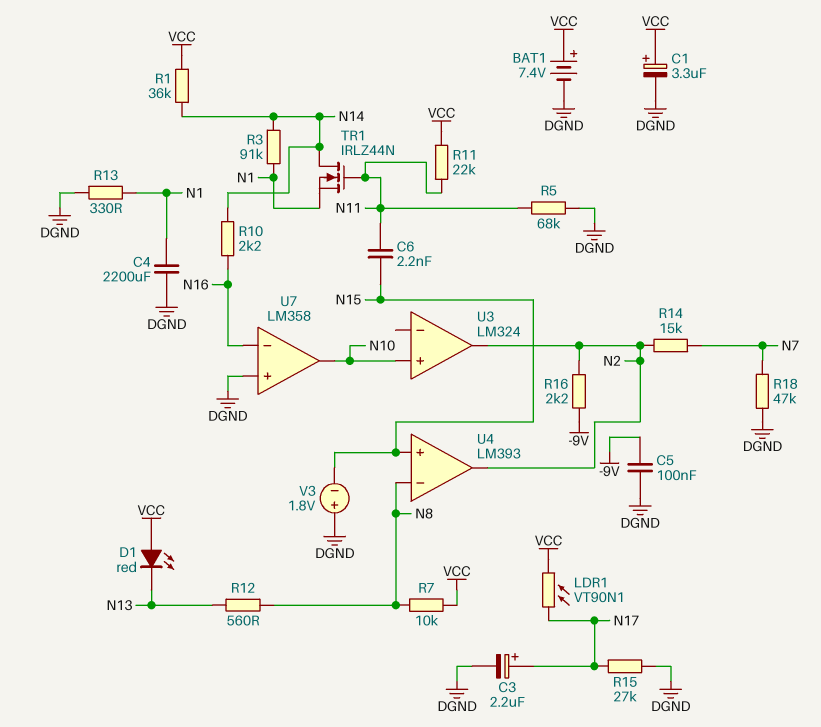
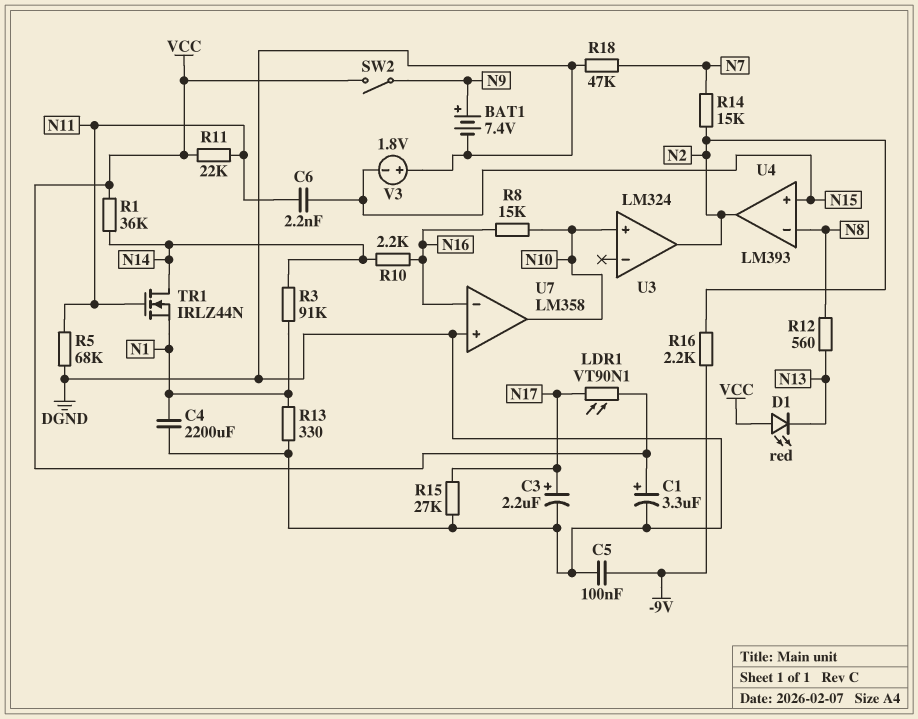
BAT1: 7.4V (plus VCC, minus DGND) -> 7.4V (plus N9, minus DGND)
R7: 10k (N8, VCC) -> none
R8: none -> 15k (N10, N16)
SW2: none -> switch (N9, VCC)

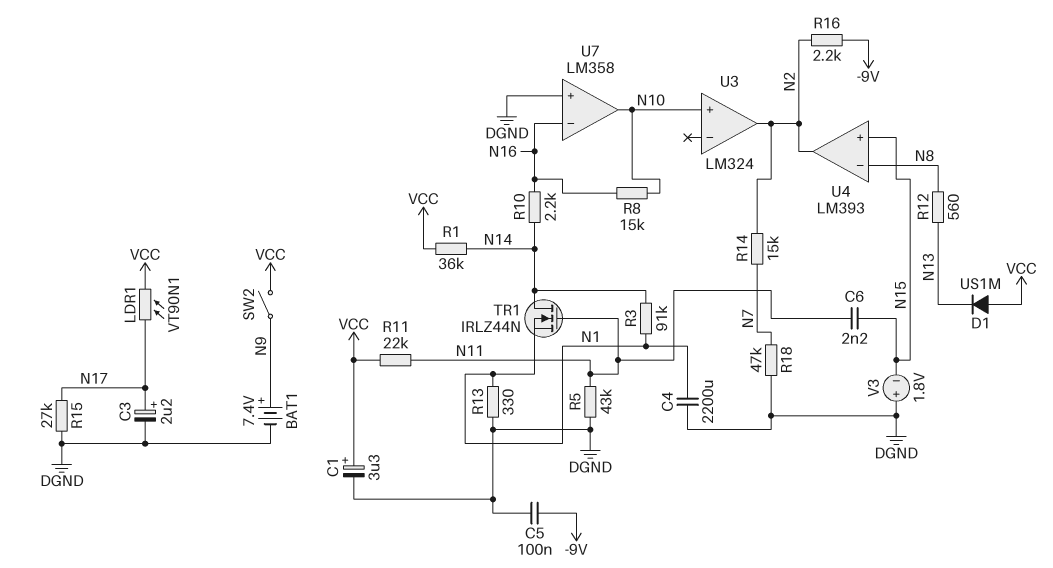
D1: LED red (A VCC, K N13) -> diode US1M (A VCC, K N13)
R5: 68k (DGND, N11) -> 43k (DGND, N11)

